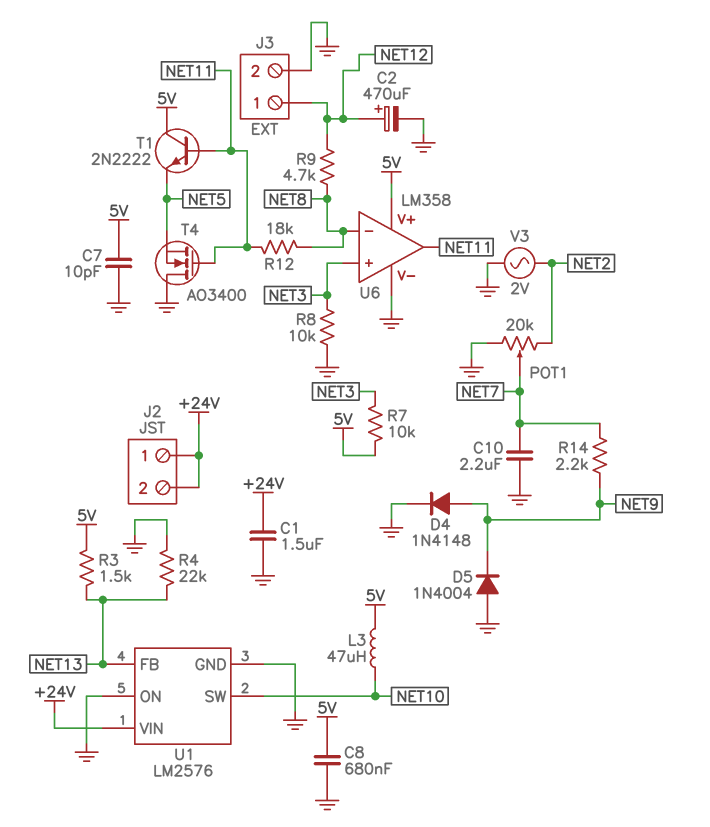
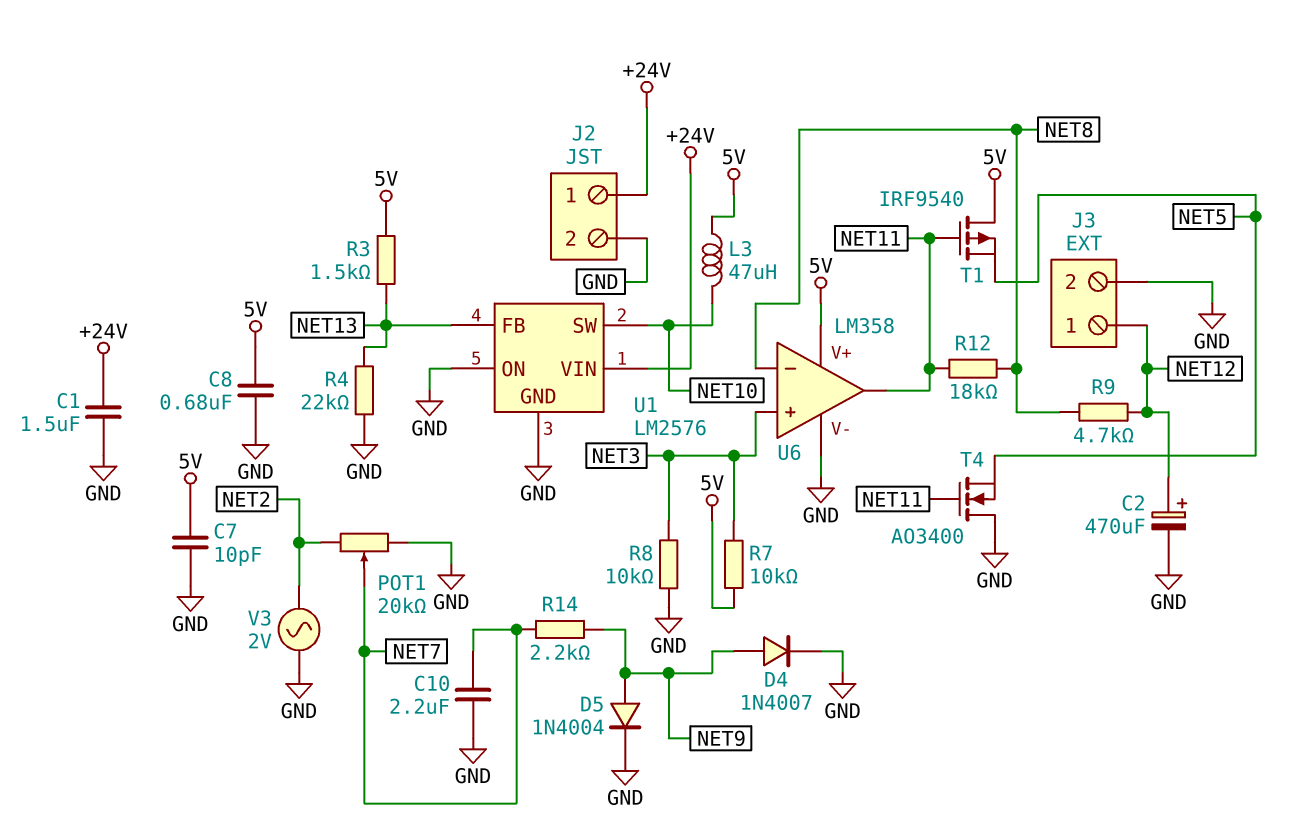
D4: diode 1N4148 (A NET9, K GND) -> diode 1N4007 (A NET9, K GND)
D5: diode 1N4004 (A GND, K NET9) -> diode 1N4004 (A NET9, K GND)
J2 pin 2: +24V -> GND
T1: NPN 2N2222 (B NET11, C 5V, E NET5) -> PMOS IRF9540 (G NET11, D 5V, S NET5)

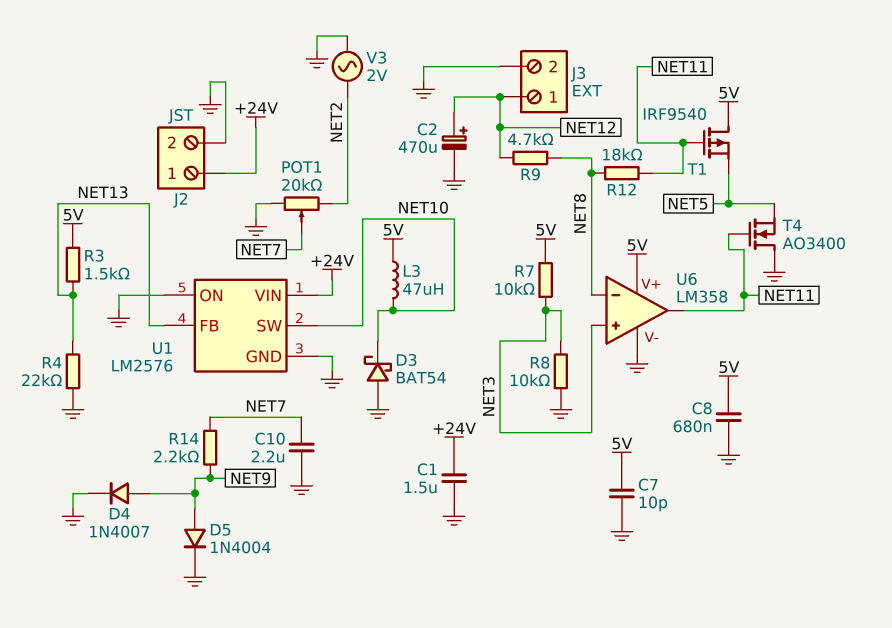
D3: none -> schottky BAT54 (A GND, K NET10)

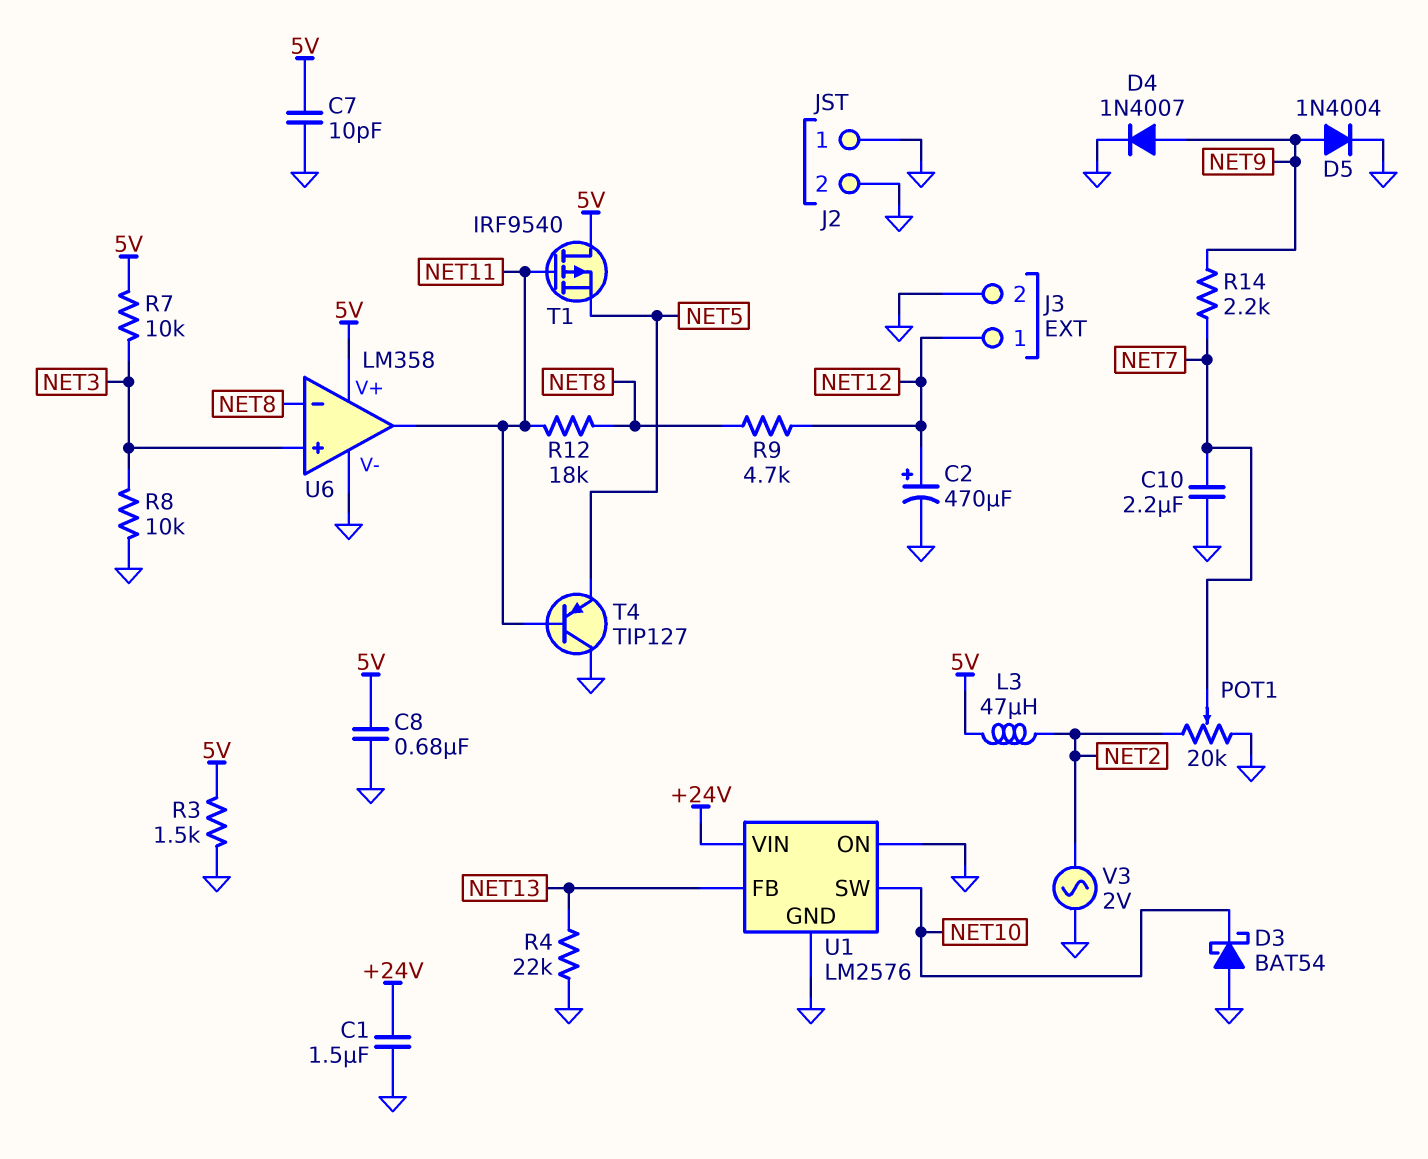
J2 pin 1: +24V -> GND
L3: 47uH (5V, NET10) -> 47uH (5V, NET2)
R3: 1.5k (5V, NET13) -> 1.5k (5V, GND)
T4: NMOS AO3400 (G NET11, D GND, S NET5) -> PNP TIP127 (B NET11, C GND, E NET5)

